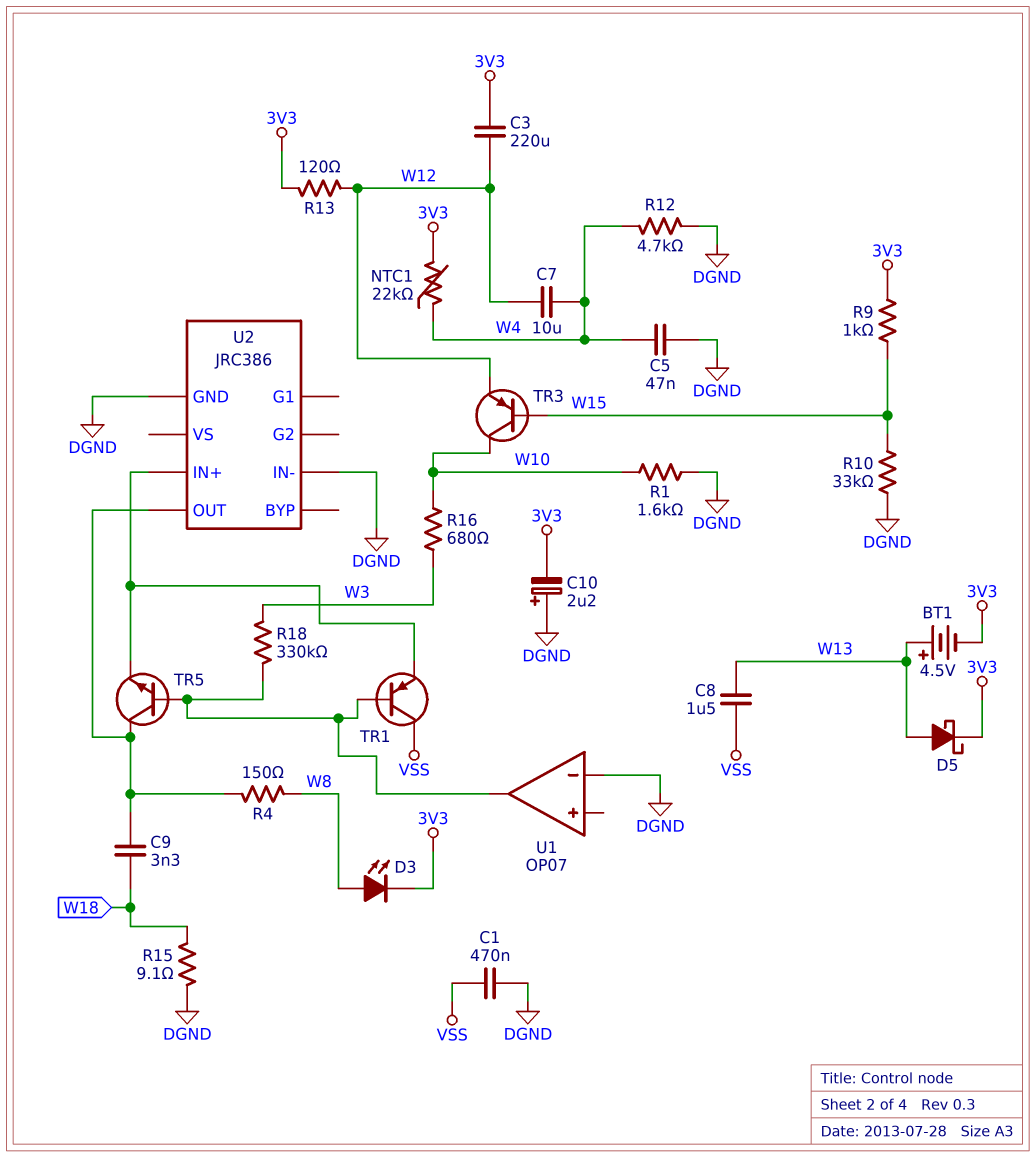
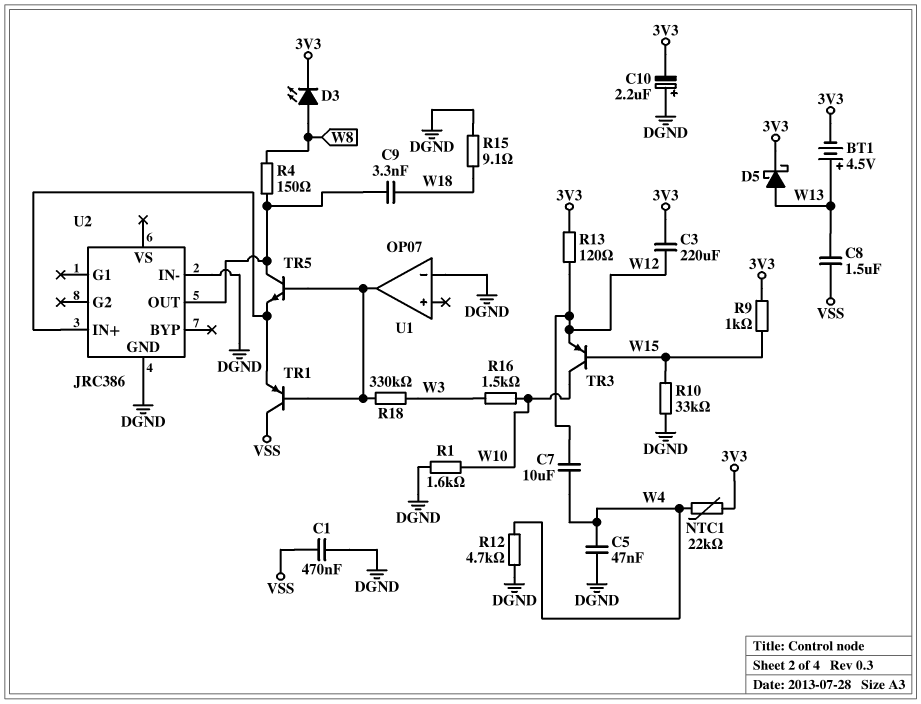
R16: 680 (W3, W10) -> 1.5k (W3, W10)

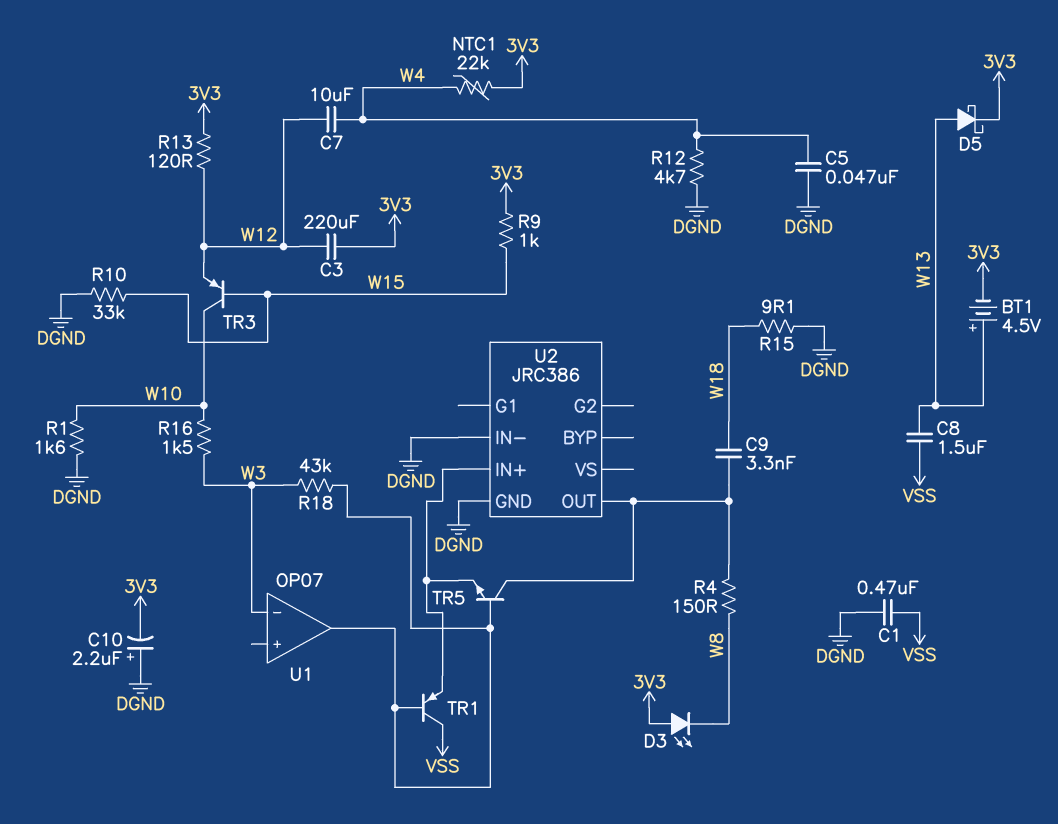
D3: LED (A W8, K 3V3) -> LED (A 3V3, K W8)
R18: 330k (U1/out, W3) -> 43k (U1/out, W3)
U1 pin in-: DGND -> W3

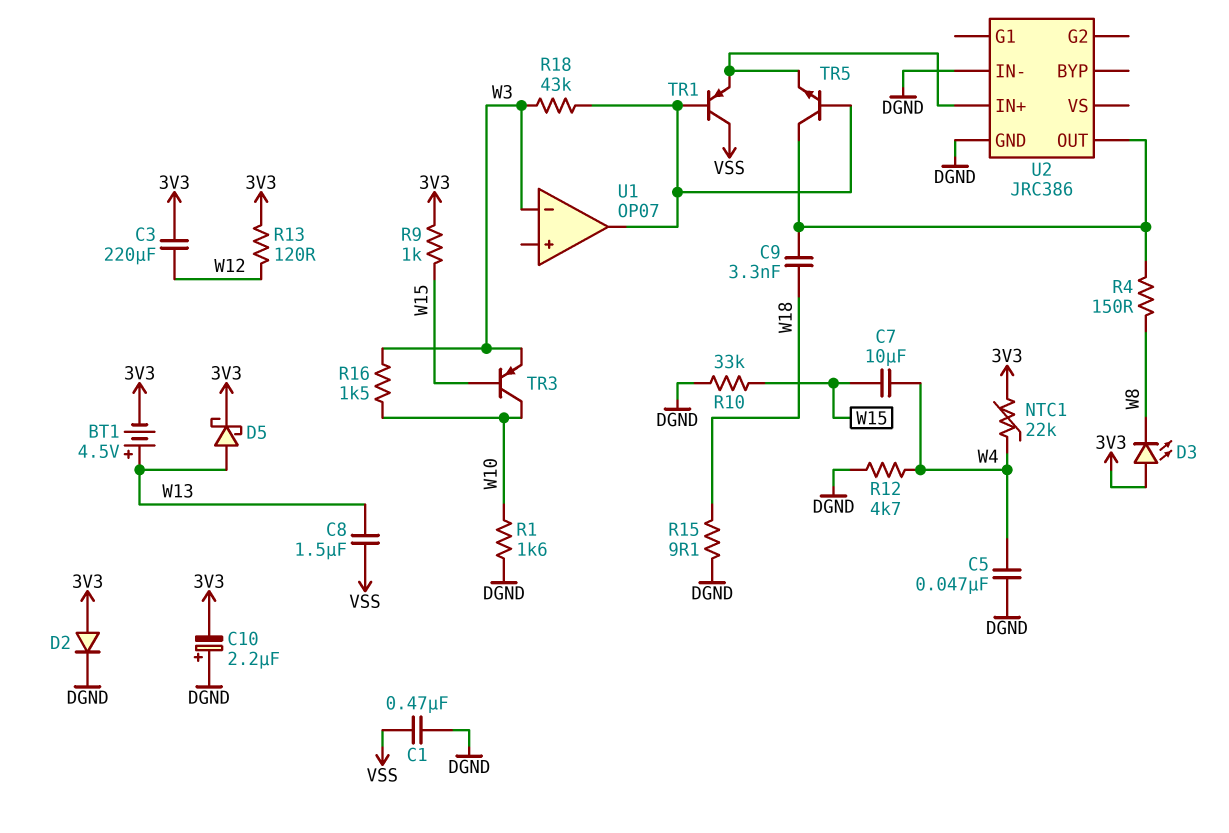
C7: 10uF (W4, W12) -> 10uF (W4, W15)
D2: none -> diode (A 3V3, K DGND)
TR3: PNP (B W15, C W10, E W12) -> PNP (B W15, C W10, E W3)

